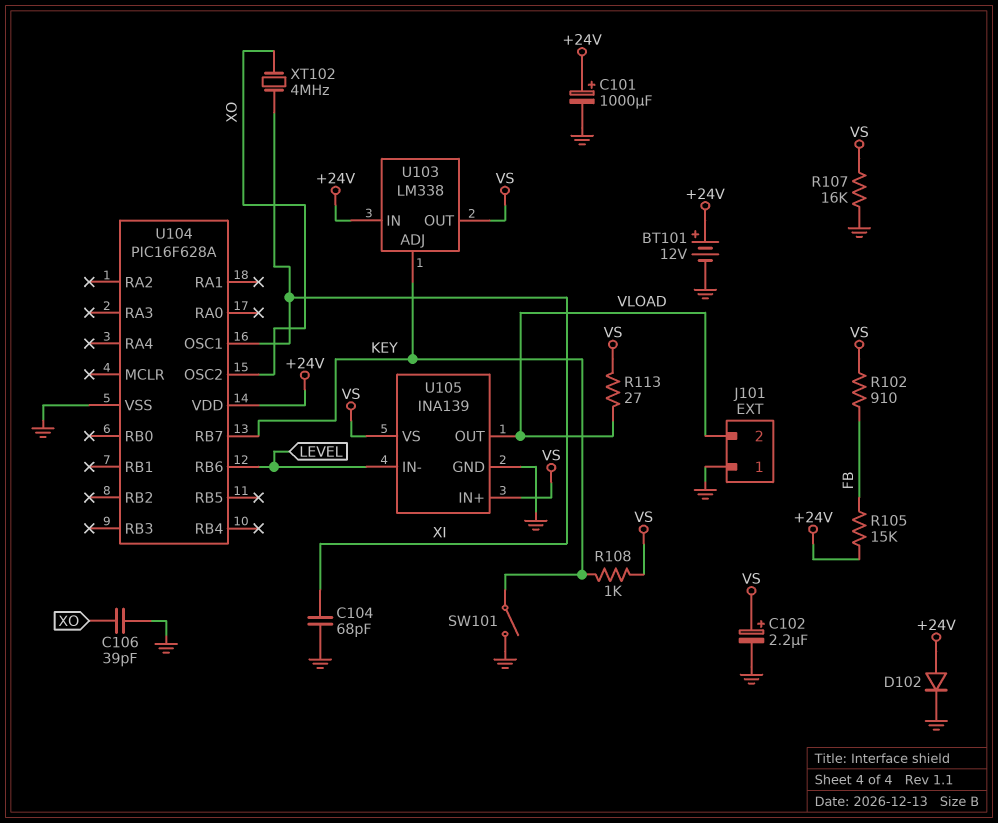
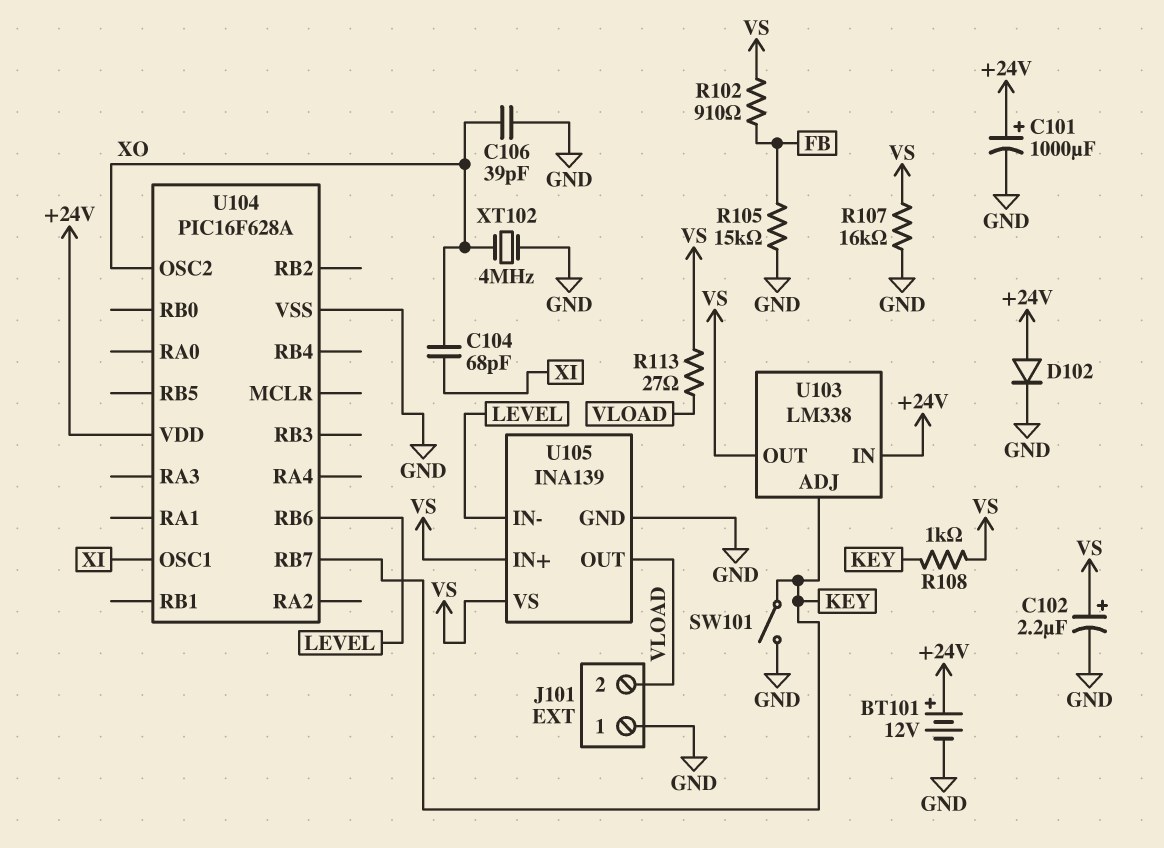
C104: 68pF (GND, XI) -> 68pF (XI, XO)
R105: 15k (+24V, FB) -> 15k (FB, GND)
XT102: 4MHz (XI, XO) -> 4MHz (GND, XO)

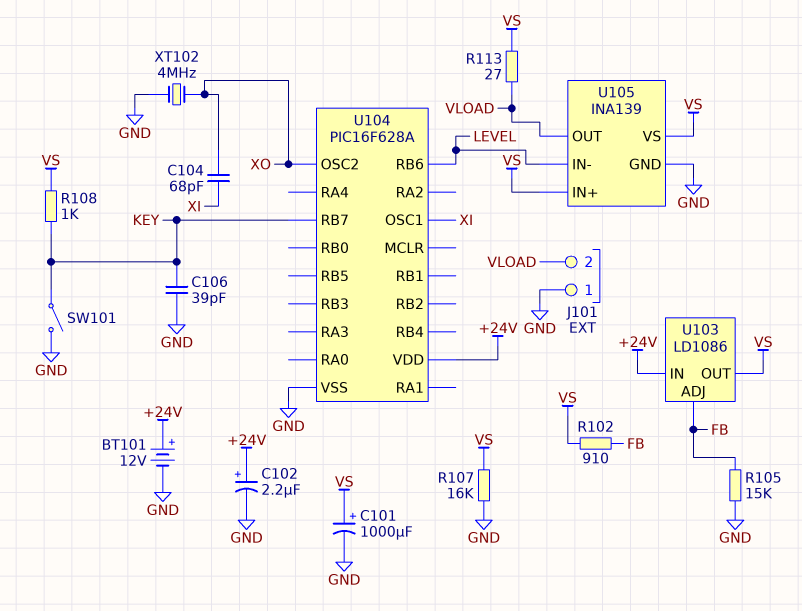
C101: 1000uF (plus +24V, minus GND) -> 1000uF (plus VS, minus GND)
C102: 2.2uF (plus VS, minus GND) -> 2.2uF (plus +24V, minus GND)
C106: 39pF (GND, XO) -> 39pF (GND, KEY)
D102: diode (A +24V, K GND) -> none
U103: LM338 -> LD1086
U103 pin ADJ: KEY -> FB

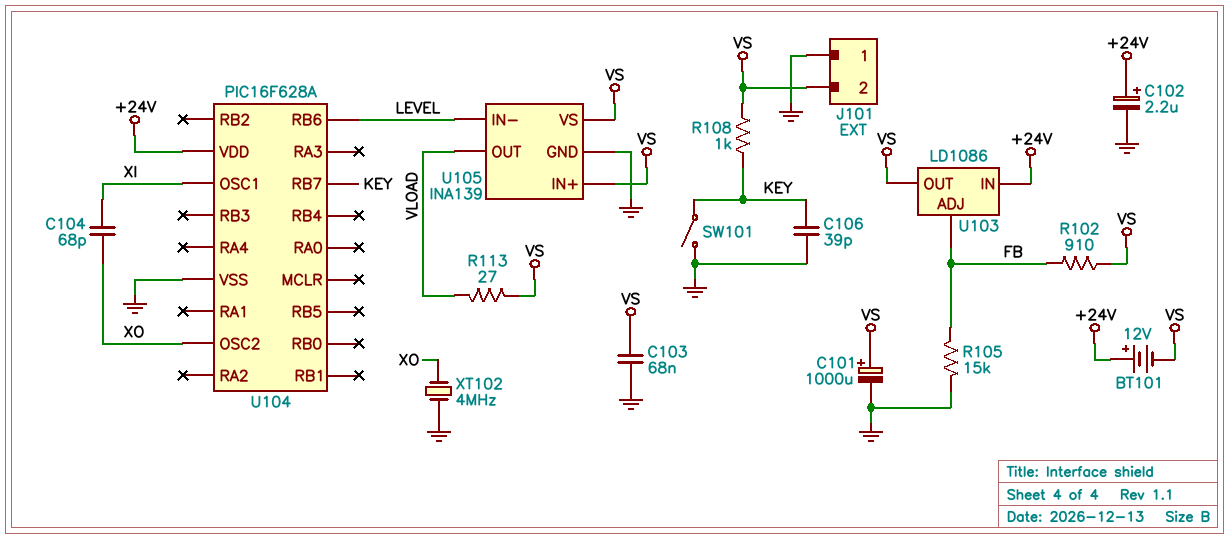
BT101: 12V (plus +24V, minus GND) -> 12V (plus +24V, minus VS)
C103: none -> 68nF (GND, VS)
J101 pin 2: VLOAD -> VS
R107: 16k (GND, VS) -> none

